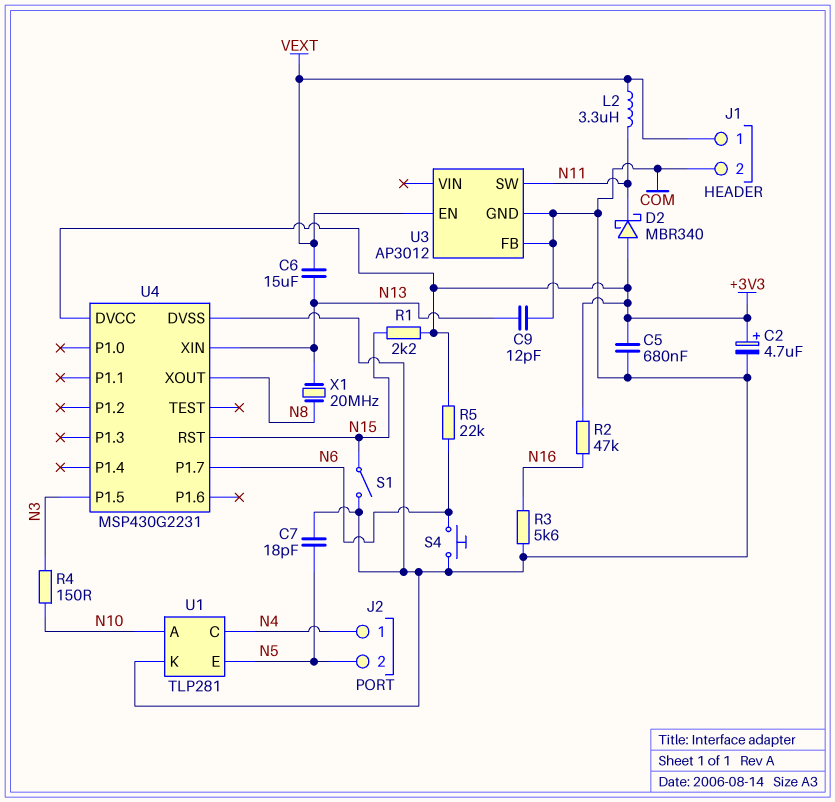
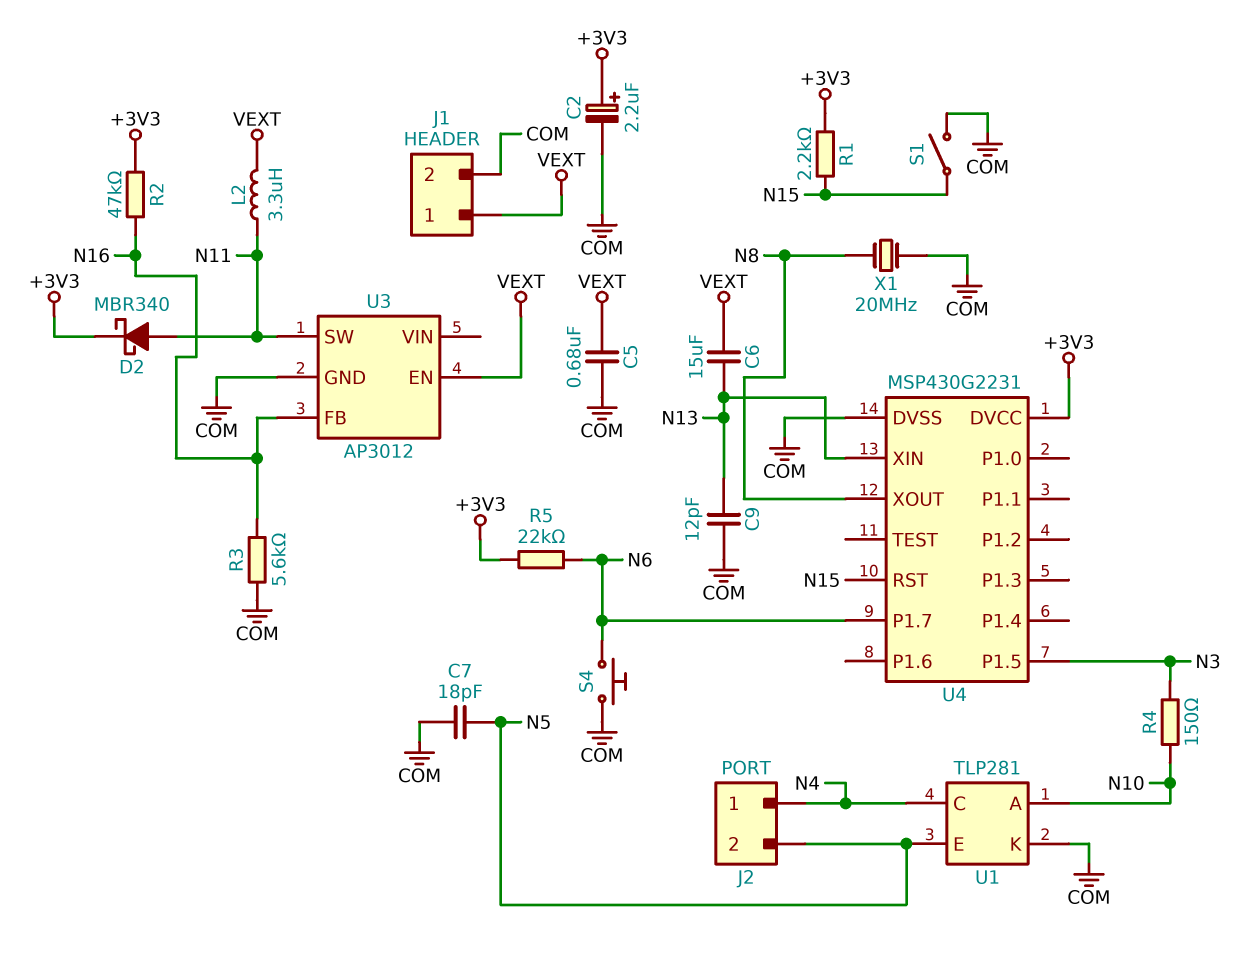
C2: 4.7uF (plus +3V3, minus COM) -> 2.2uF (plus +3V3, minus COM)
C5: 680nF (+3V3, COM) -> 680nF (COM, VEXT)
D2: schottky MBR340 (A +3V3, K N11) -> schottky MBR340 (A N11, K +3V3)
U3 pin FB: COM -> N16
X1: 20MHz (N8, N13) -> 20MHz (COM, N8)

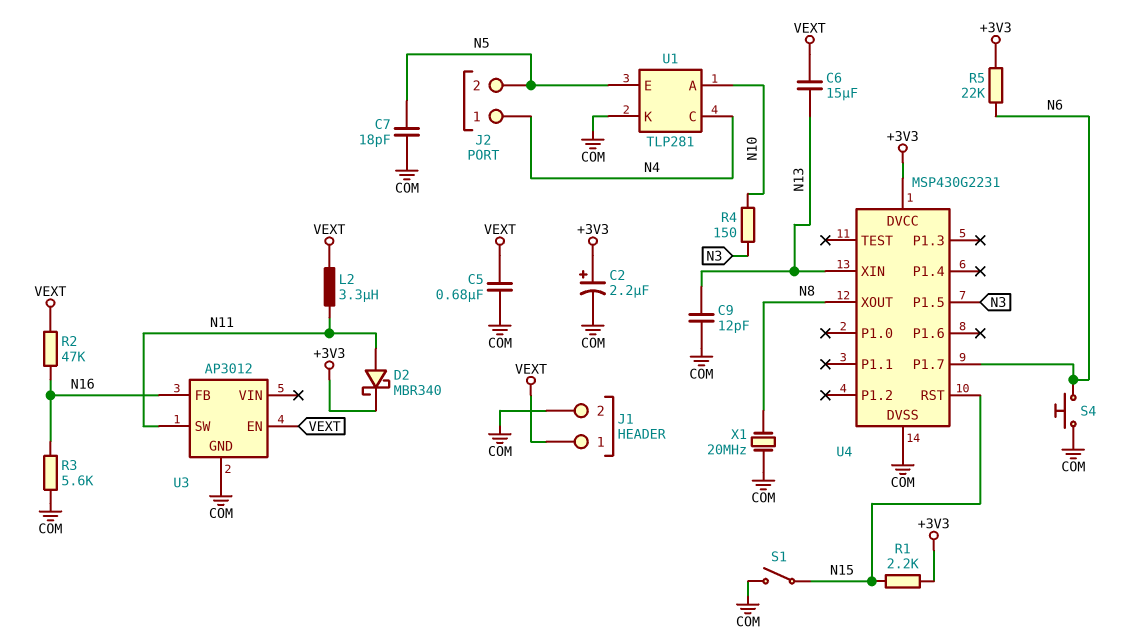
R2: 47k (+3V3, N16) -> 47k (N16, VEXT)

